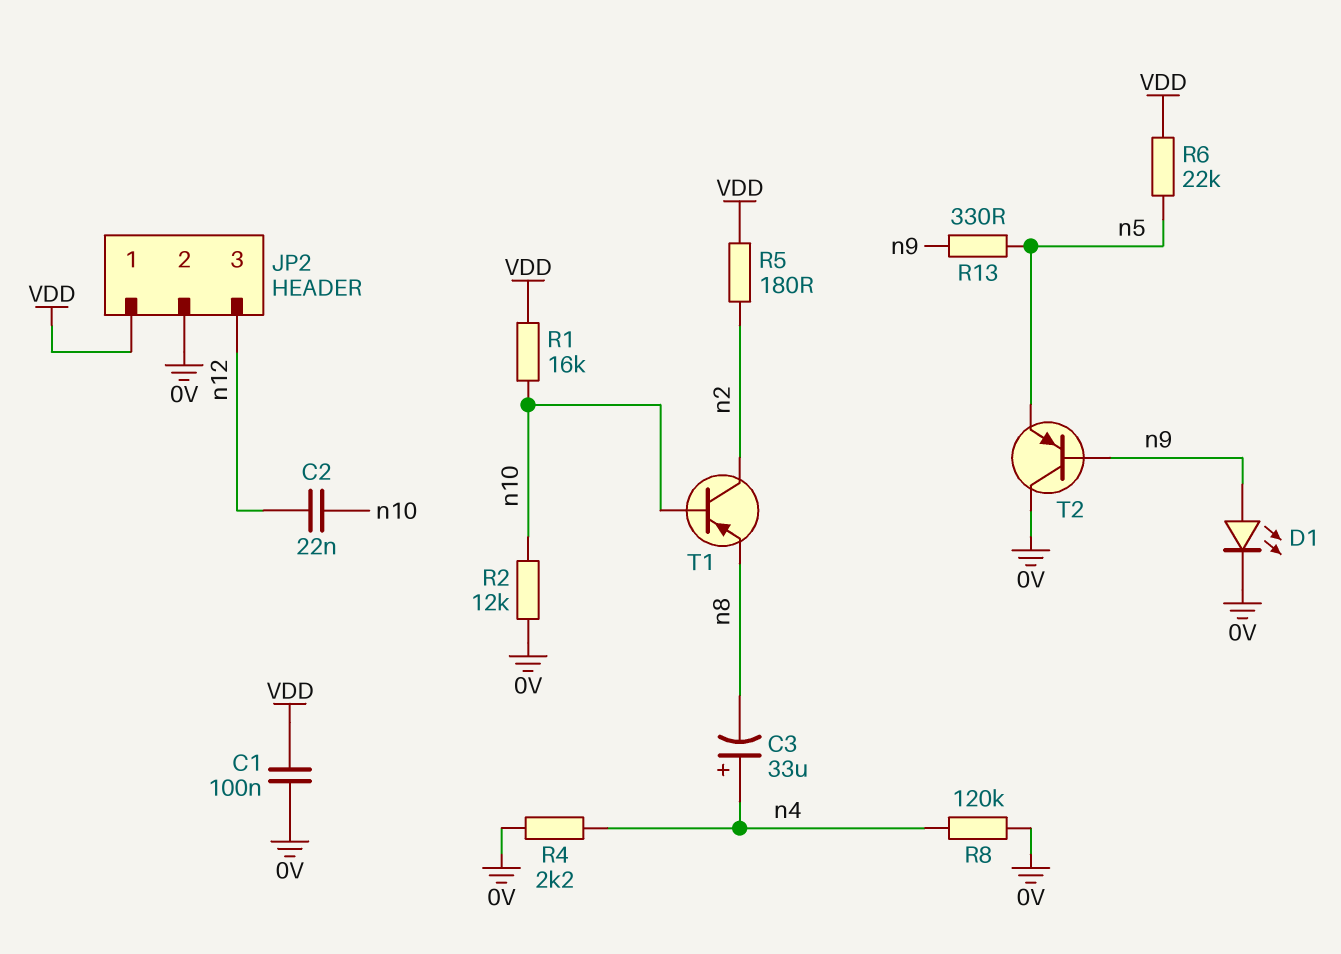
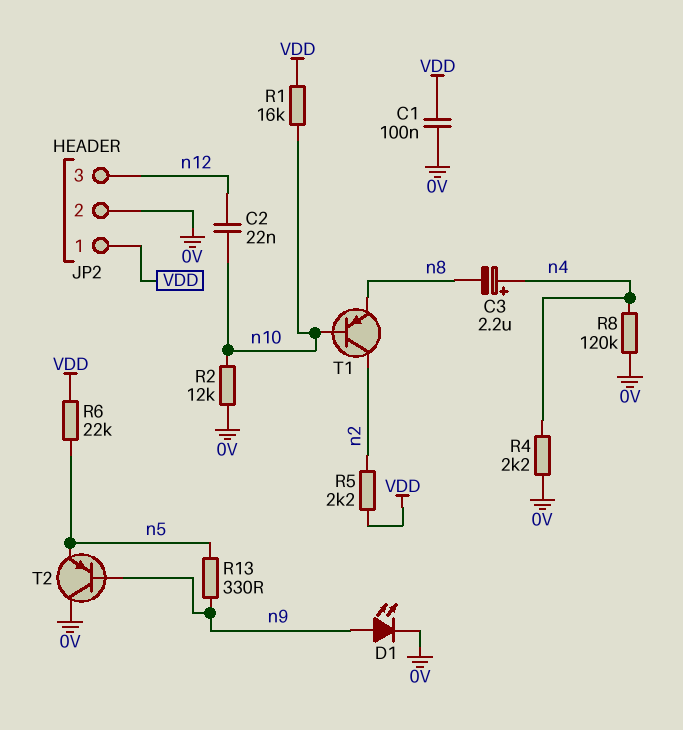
C3: 33uF (plus n4, minus n8) -> 2.2uF (plus n4, minus n8)
R5: 180 (VDD, n2) -> 2.2k (VDD, n2)

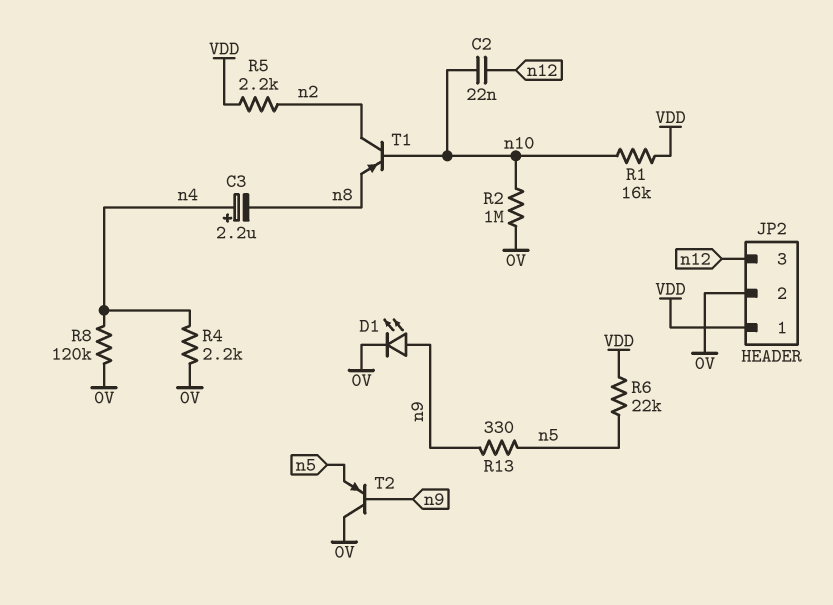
C1: 100nF (0V, VDD) -> none
R2: 12k (0V, n10) -> 1M (0V, n10)

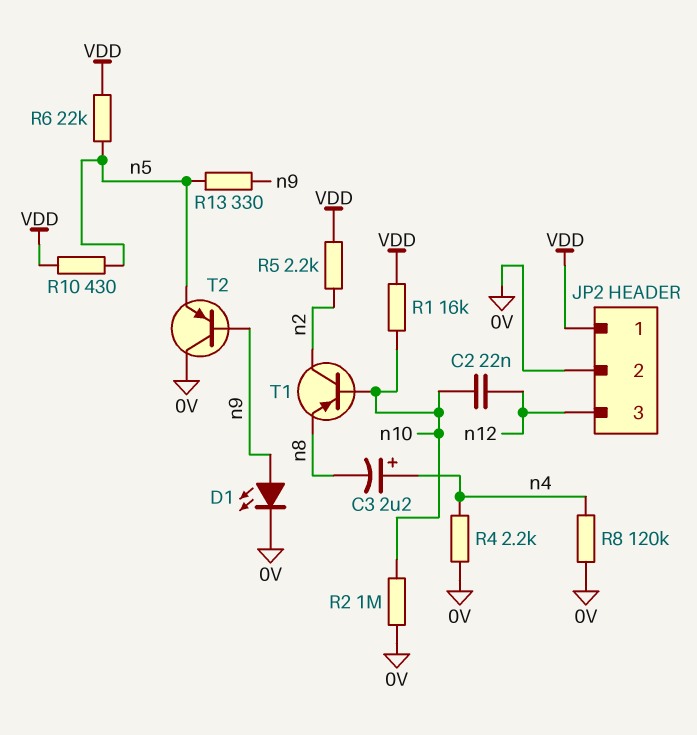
R10: none -> 430 (VDD, n5)

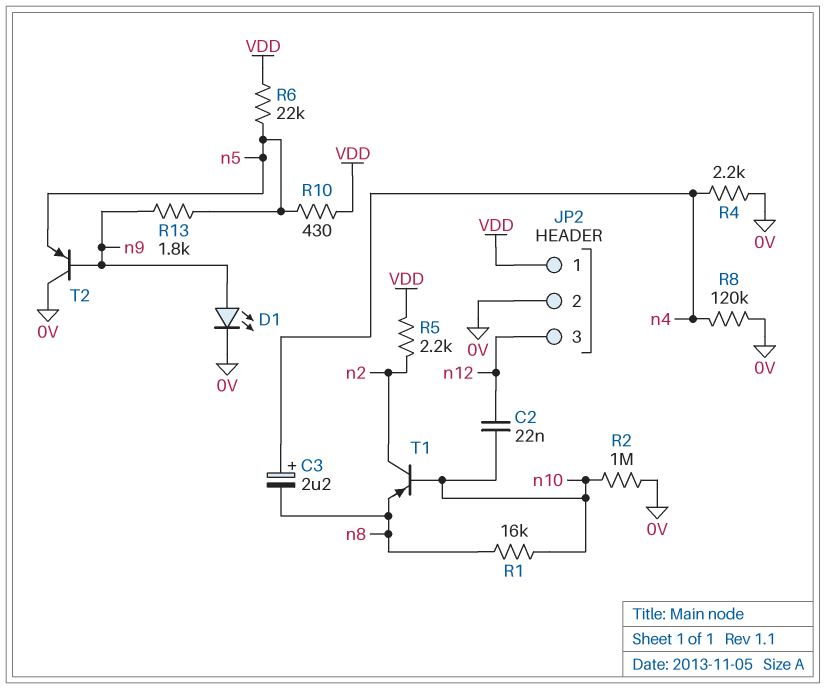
R1: 16k (VDD, n10) -> 16k (n8, n10)
R13: 330 (n5, n9) -> 1.8k (n5, n9)

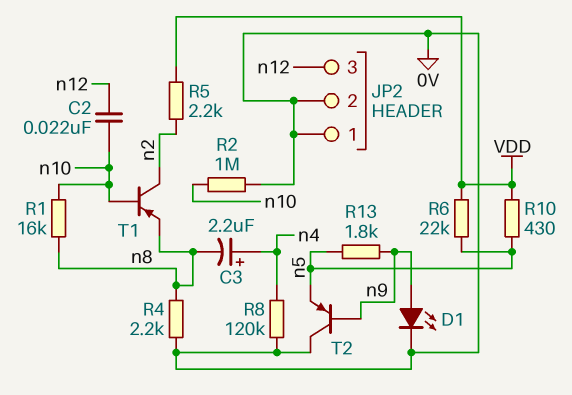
JP2 pin 1: VDD -> 0V
R4: 2.2k (0V, n4) -> 2.2k (0V, n8)

